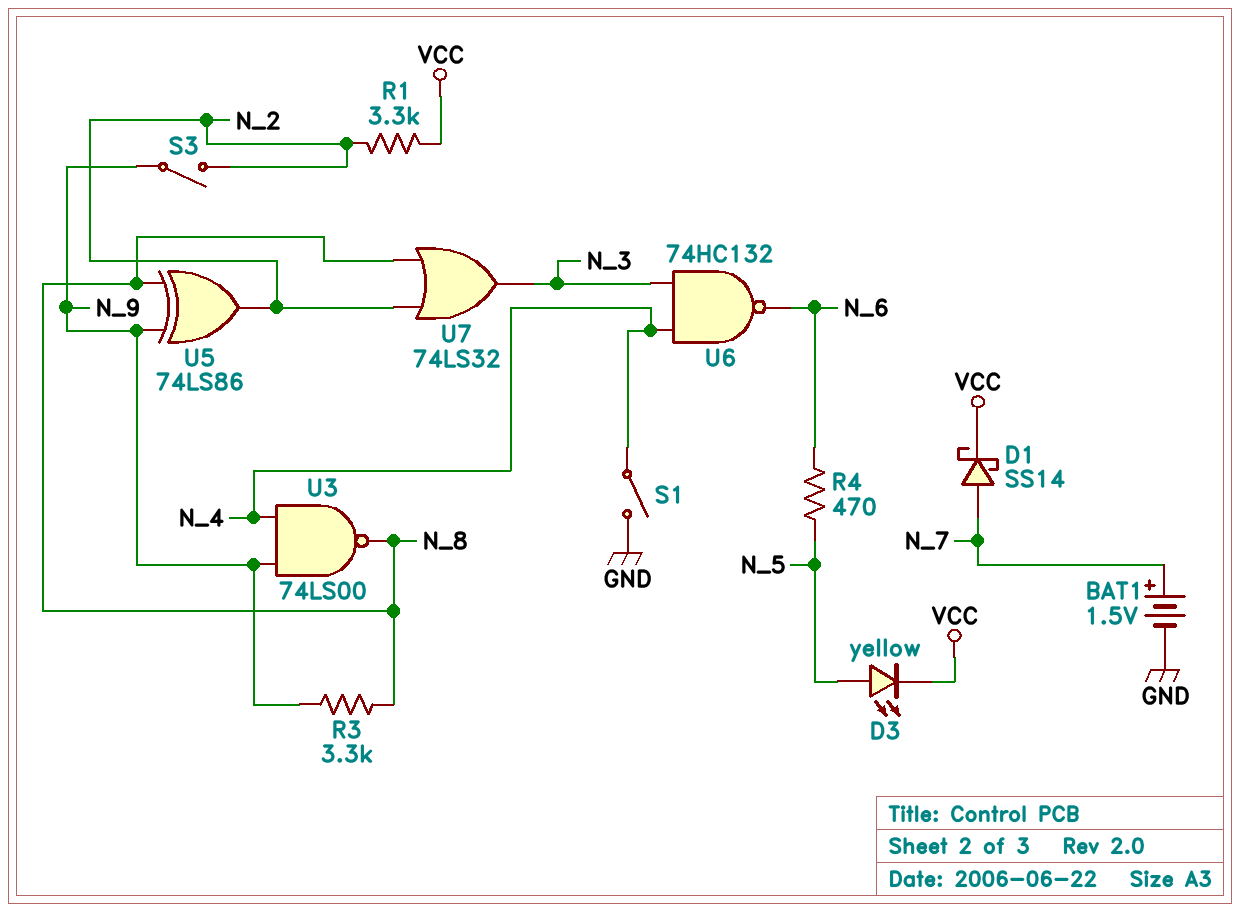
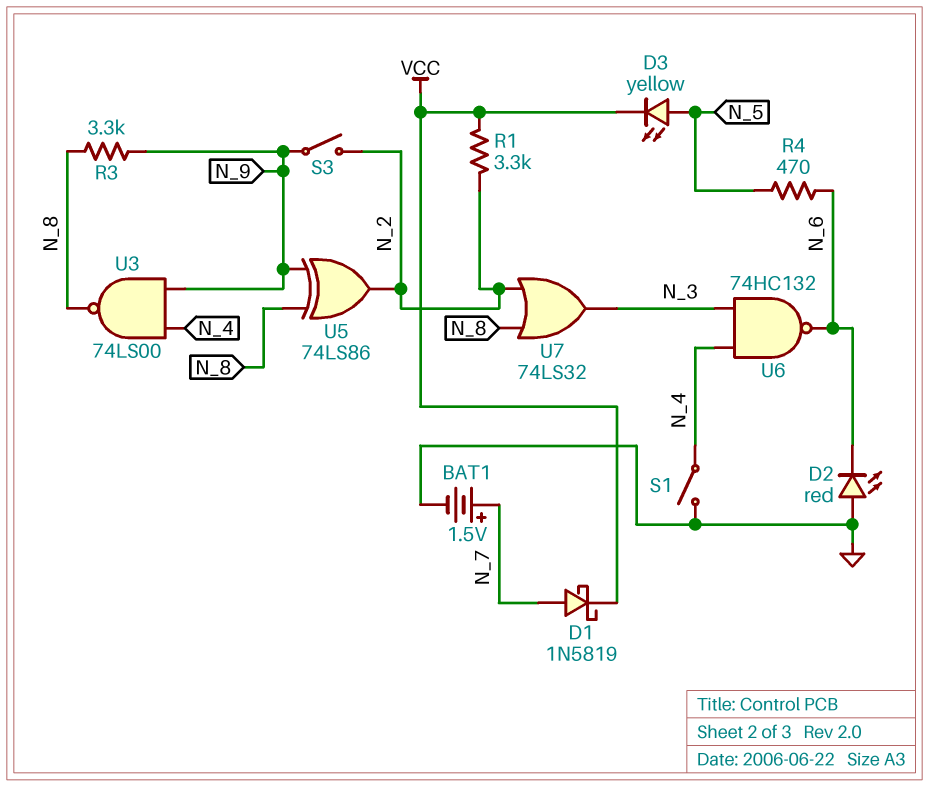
D1: schottky SS14 (A N_7, K VCC) -> schottky 1N5819 (A N_7, K VCC)
D2: none -> LED red (A GND, K N_6)

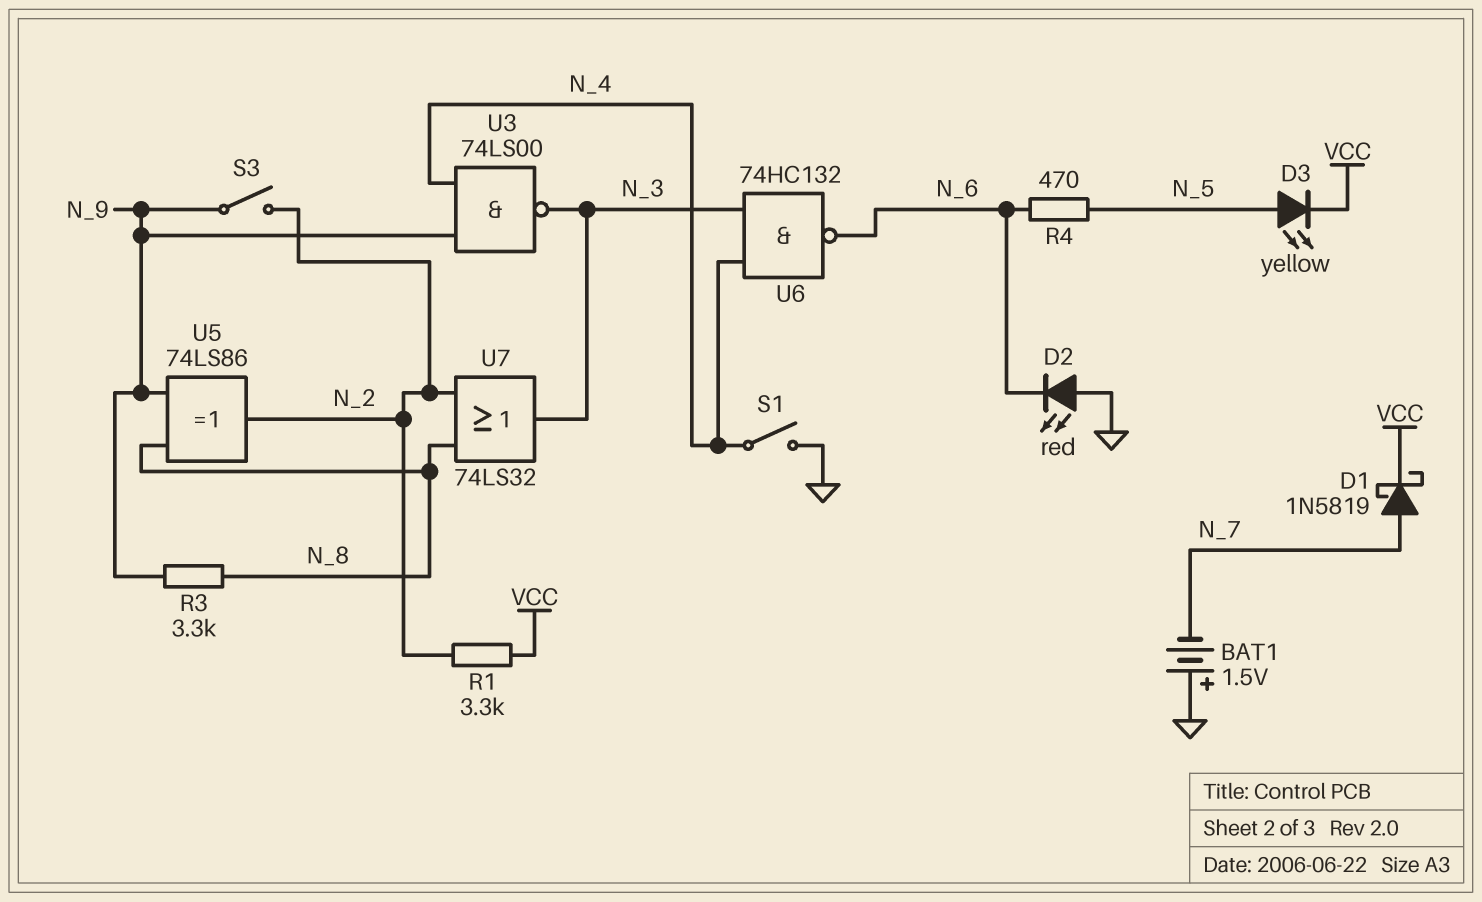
BAT1: 1.5V (plus N_7, minus GND) -> 1.5V (plus GND, minus N_7)
U3: NAND 74LS00 (in N_4, in N_9, out N_8) -> NAND 74LS00 (in N_4, in N_9, out N_3)

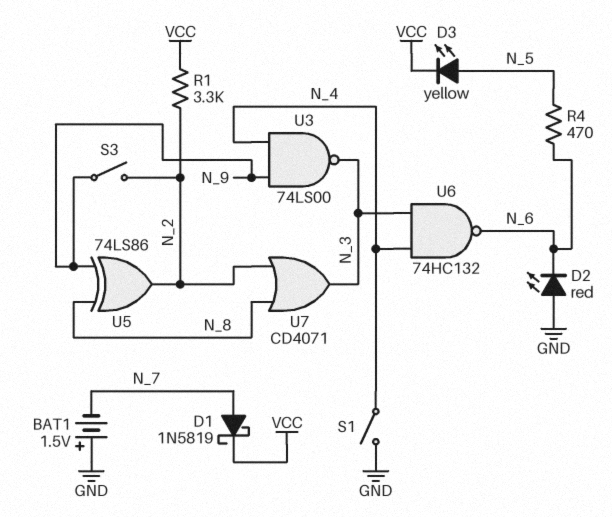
R3: 3.3k (N_8, N_9) -> none
U7: OR 74LS32 (in N_2, in N_8, out N_3) -> OR CD4071 (in N_2, in N_8, out N_3)

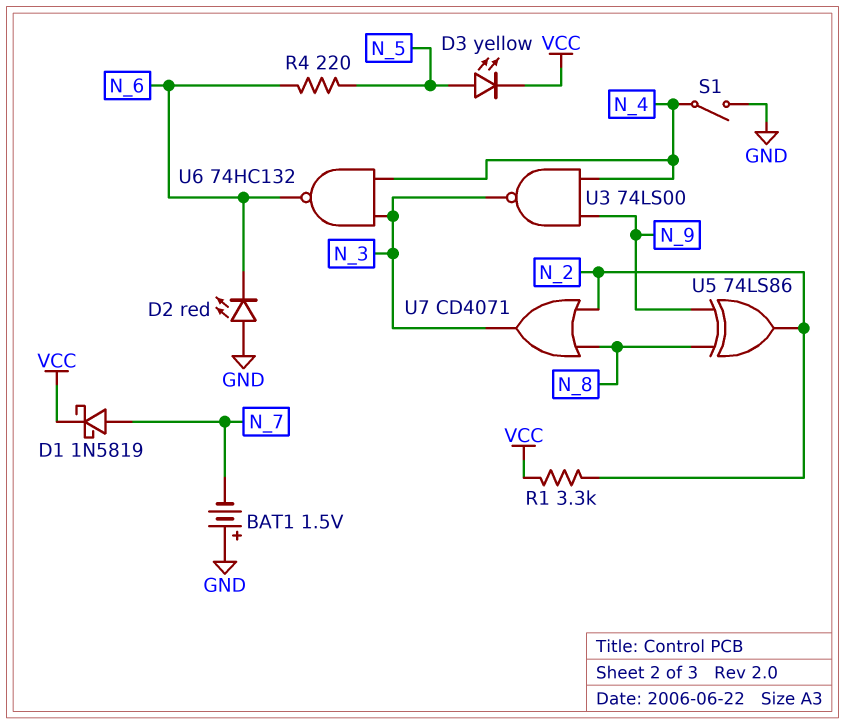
R4: 470 (N_5, N_6) -> 220 (N_5, N_6)
S3: switch (N_2, N_9) -> none

